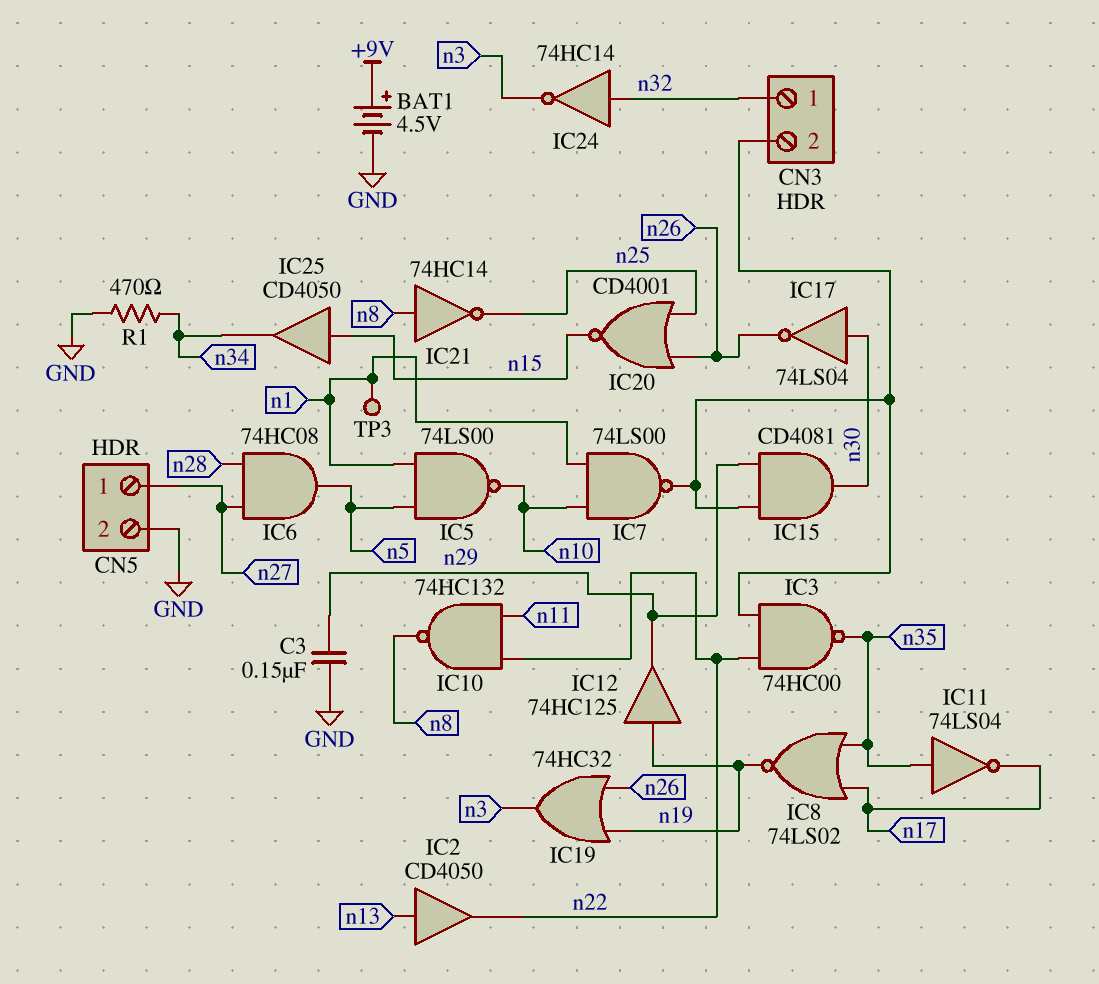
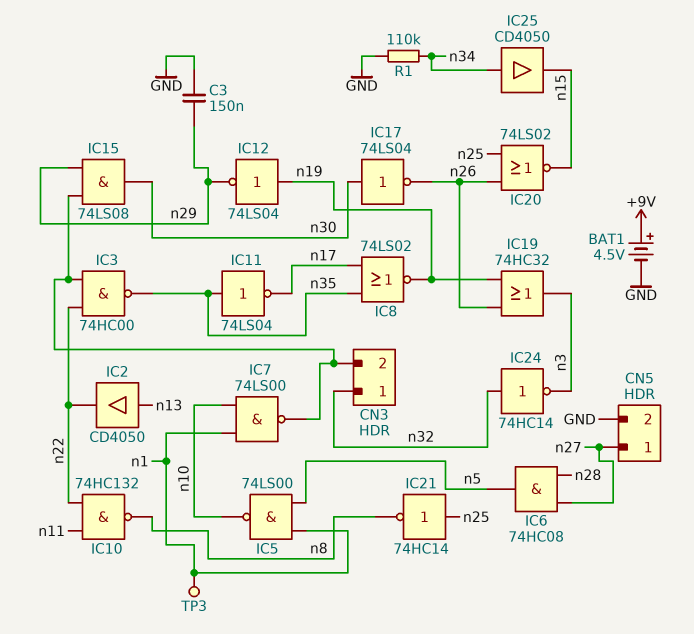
IC12: buffer 74HC125 (in n19, out n29) -> NOT 74LS04 (in n19, out n29)
IC15: AND CD4081 (in CN3/2, in n29, out n30) -> AND 74LS08 (in CN3/2, in n29, out n30)
IC20: NOR CD4001 (in n25, in n26, out n15) -> NOR 74LS02 (in n25, in n26, out n15)
IC21: NOT 74HC14 (in n8, out n25) -> NOT 74HC14 (in n25, out n8)
IC25: buffer CD4050 (in n15, out n34) -> buffer CD4050 (in n34, out n15)
R1: 470 (GND, n34) -> 110k (GND, n34)

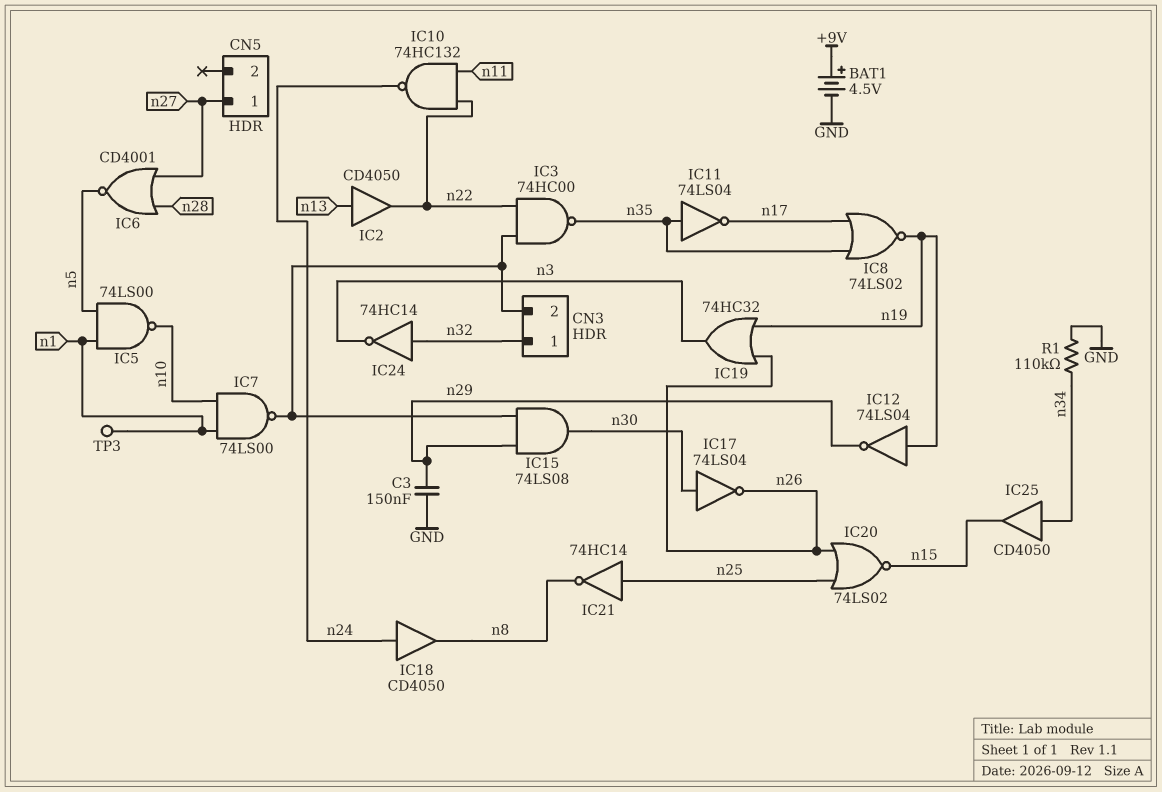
CN5 pin 2: GND -> none
IC6: AND 74HC08 (in n27, in n28, out n5) -> NOR CD4001 (in n27, in n28, out n5)
IC10: NAND 74HC132 (in n11, in n22, out n8) -> NAND 74HC132 (in n11, in n22, out n24)
IC18: none -> buffer CD4050 (in n24, out n8)

